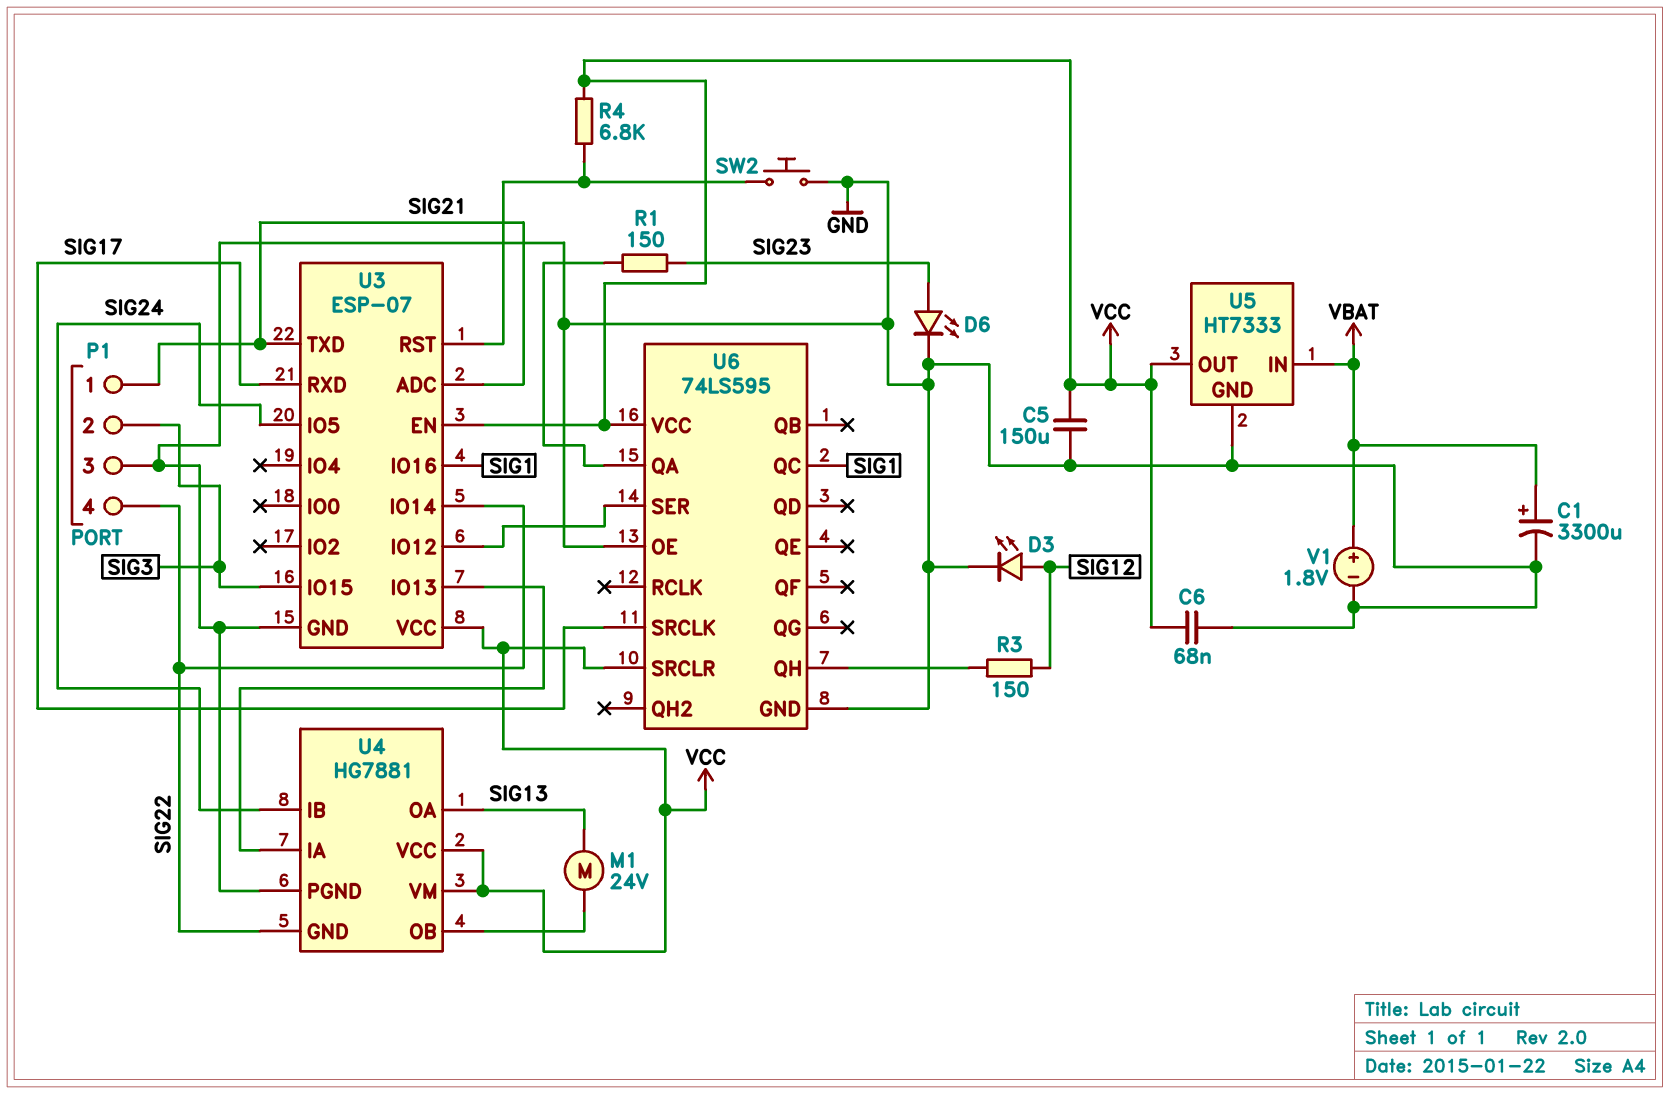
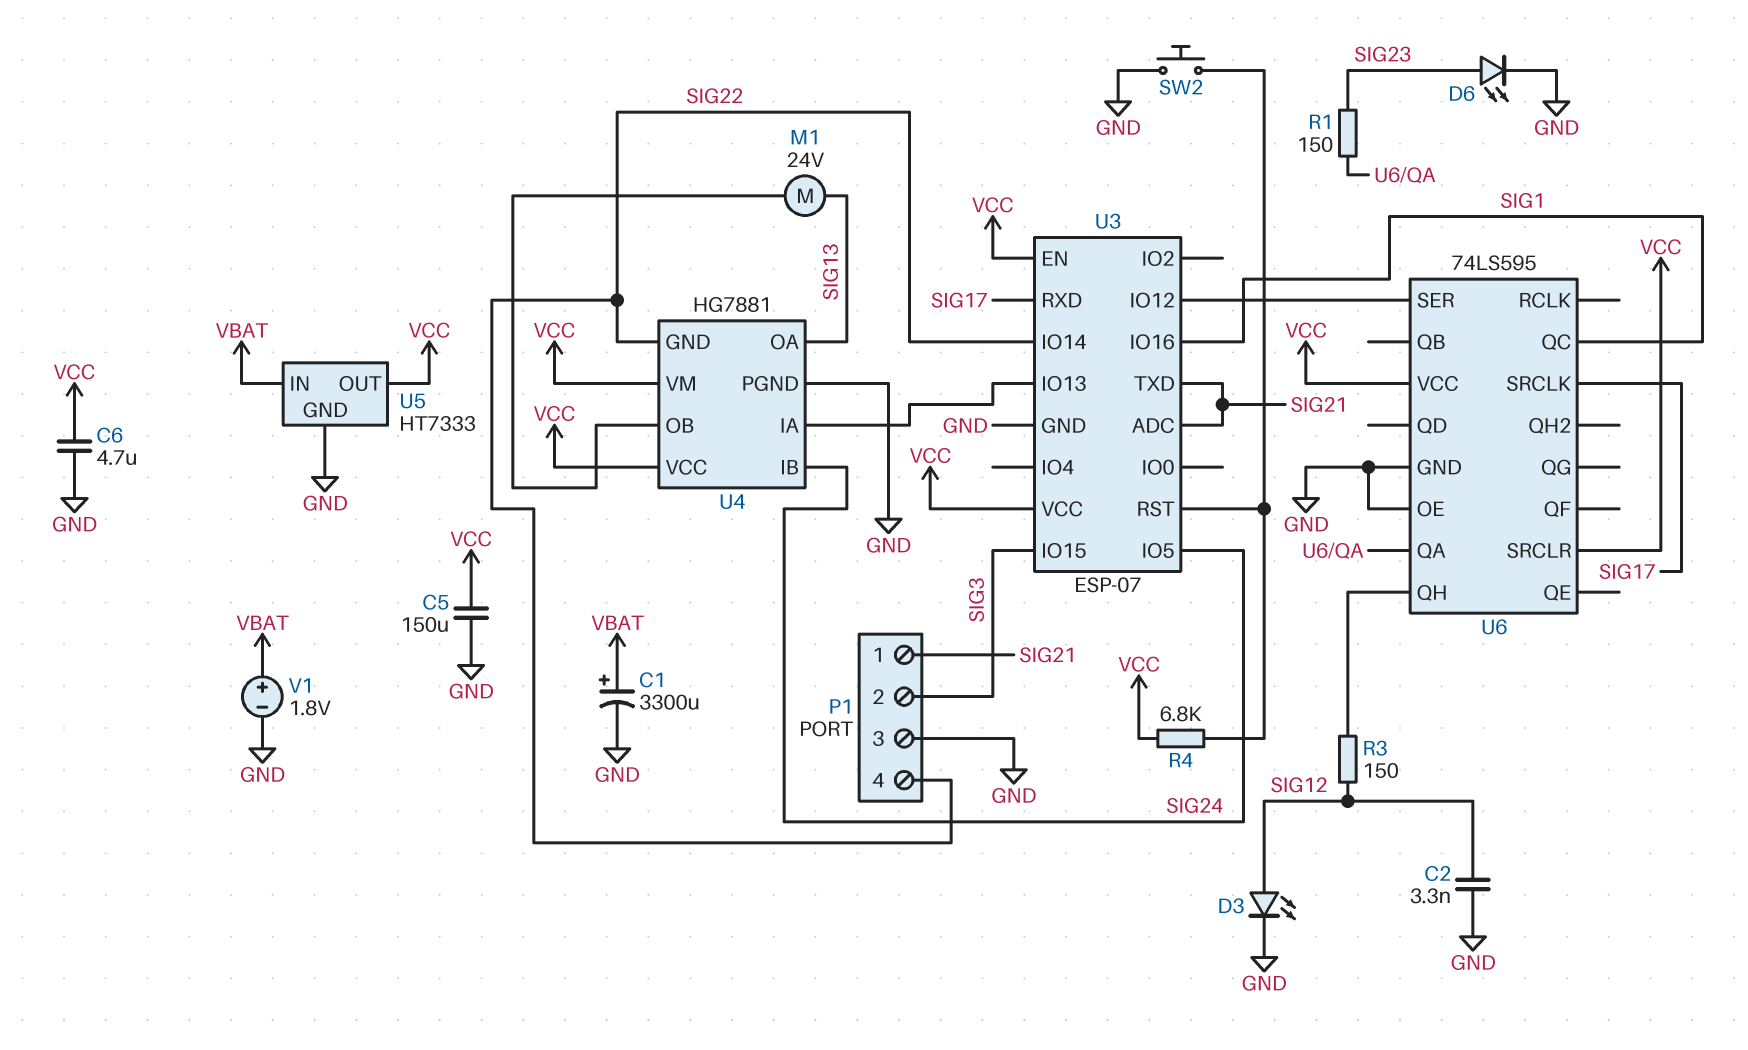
C2: none -> 3.3nF (GND, SIG12)
C6: 68nF (GND, VCC) -> 4.7uF (GND, VCC)

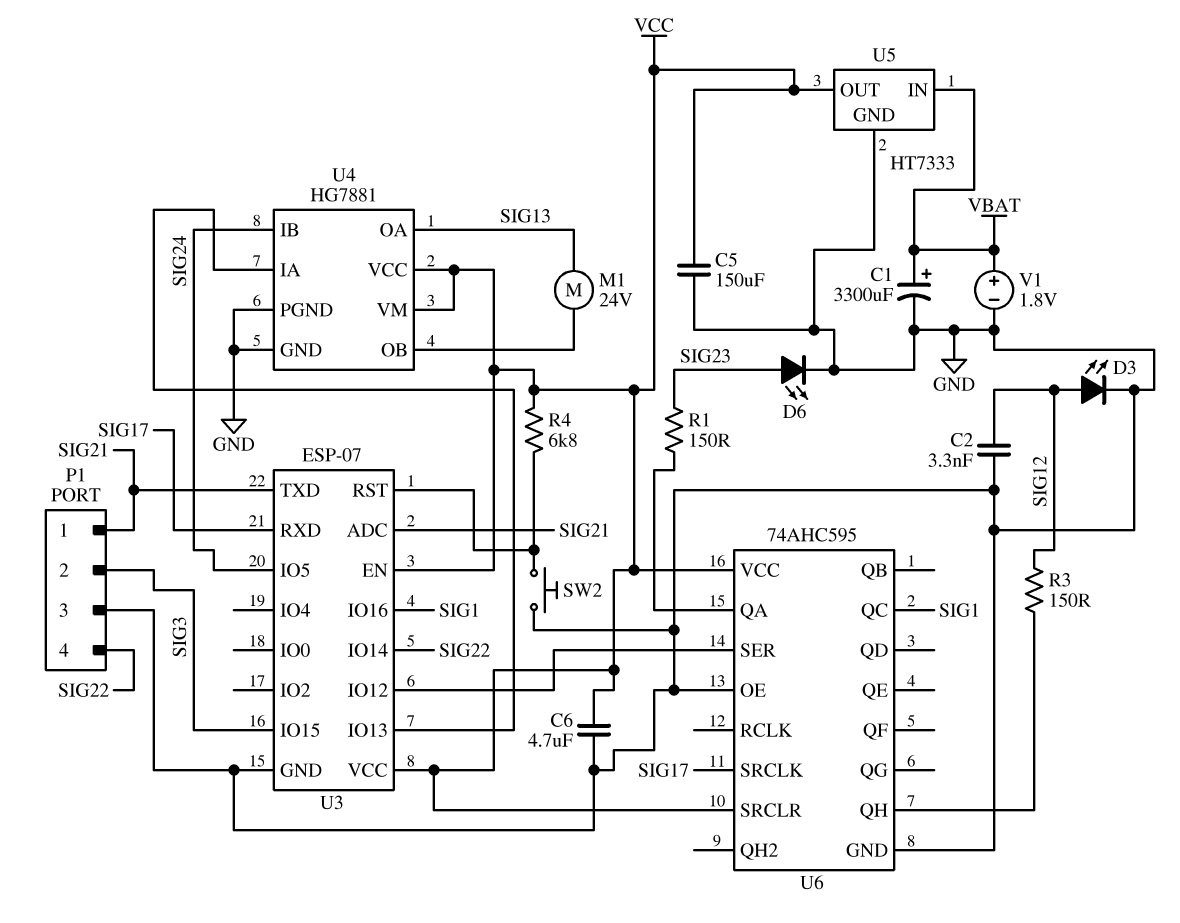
U4 pin GND: SIG22 -> GND
U6: 74LS595 -> 74AHC595

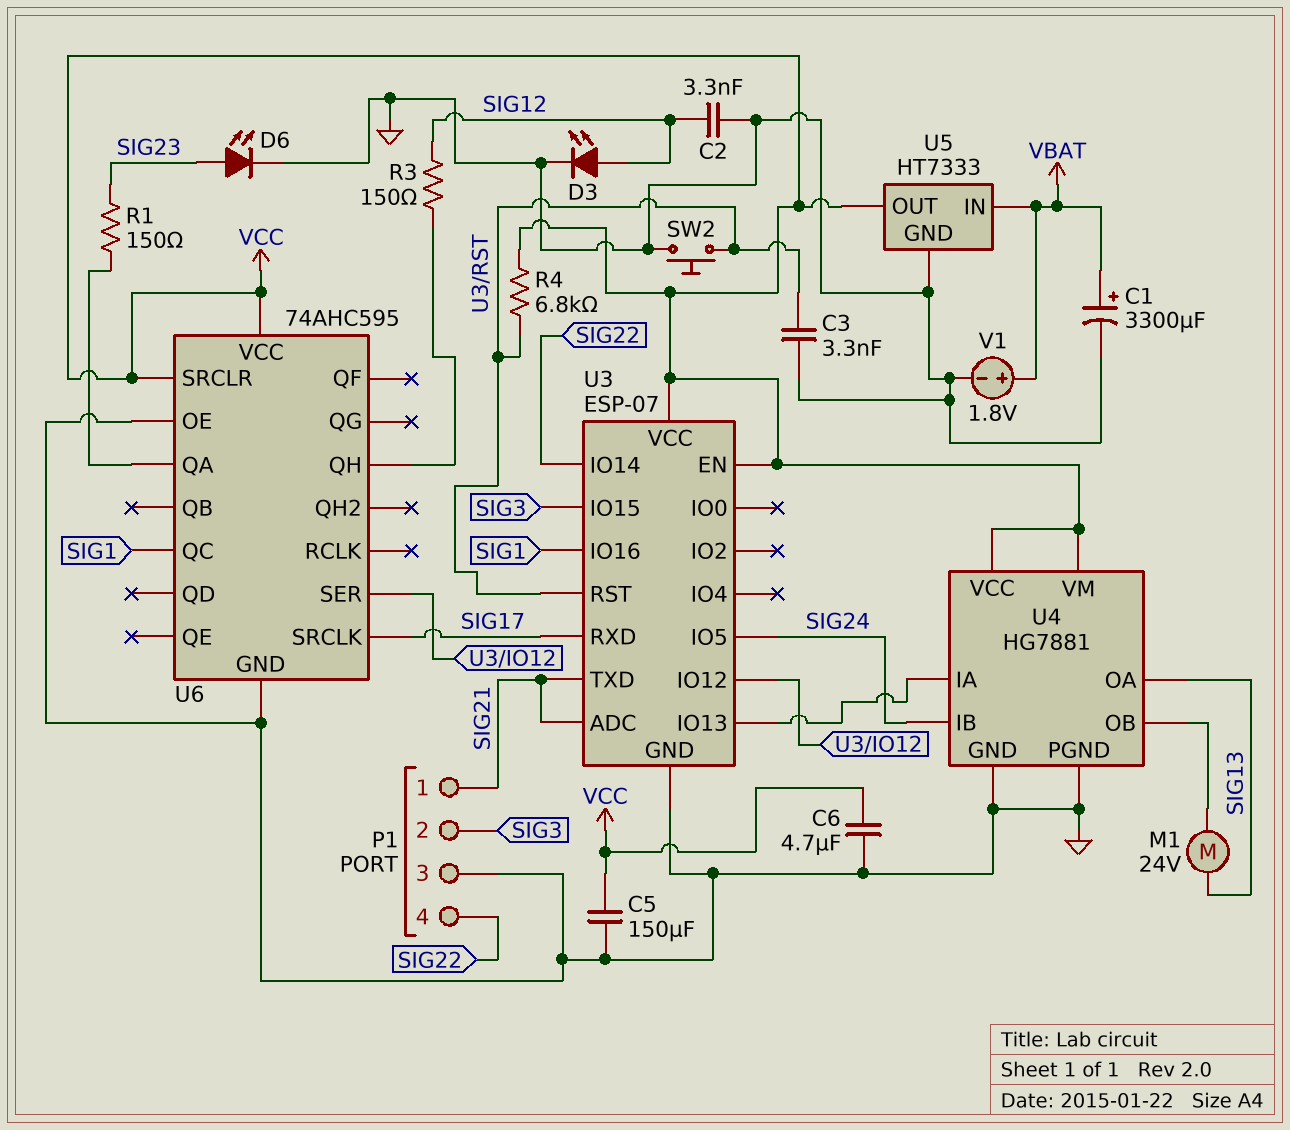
C3: none -> 3.3nF (GND, U3/RST)

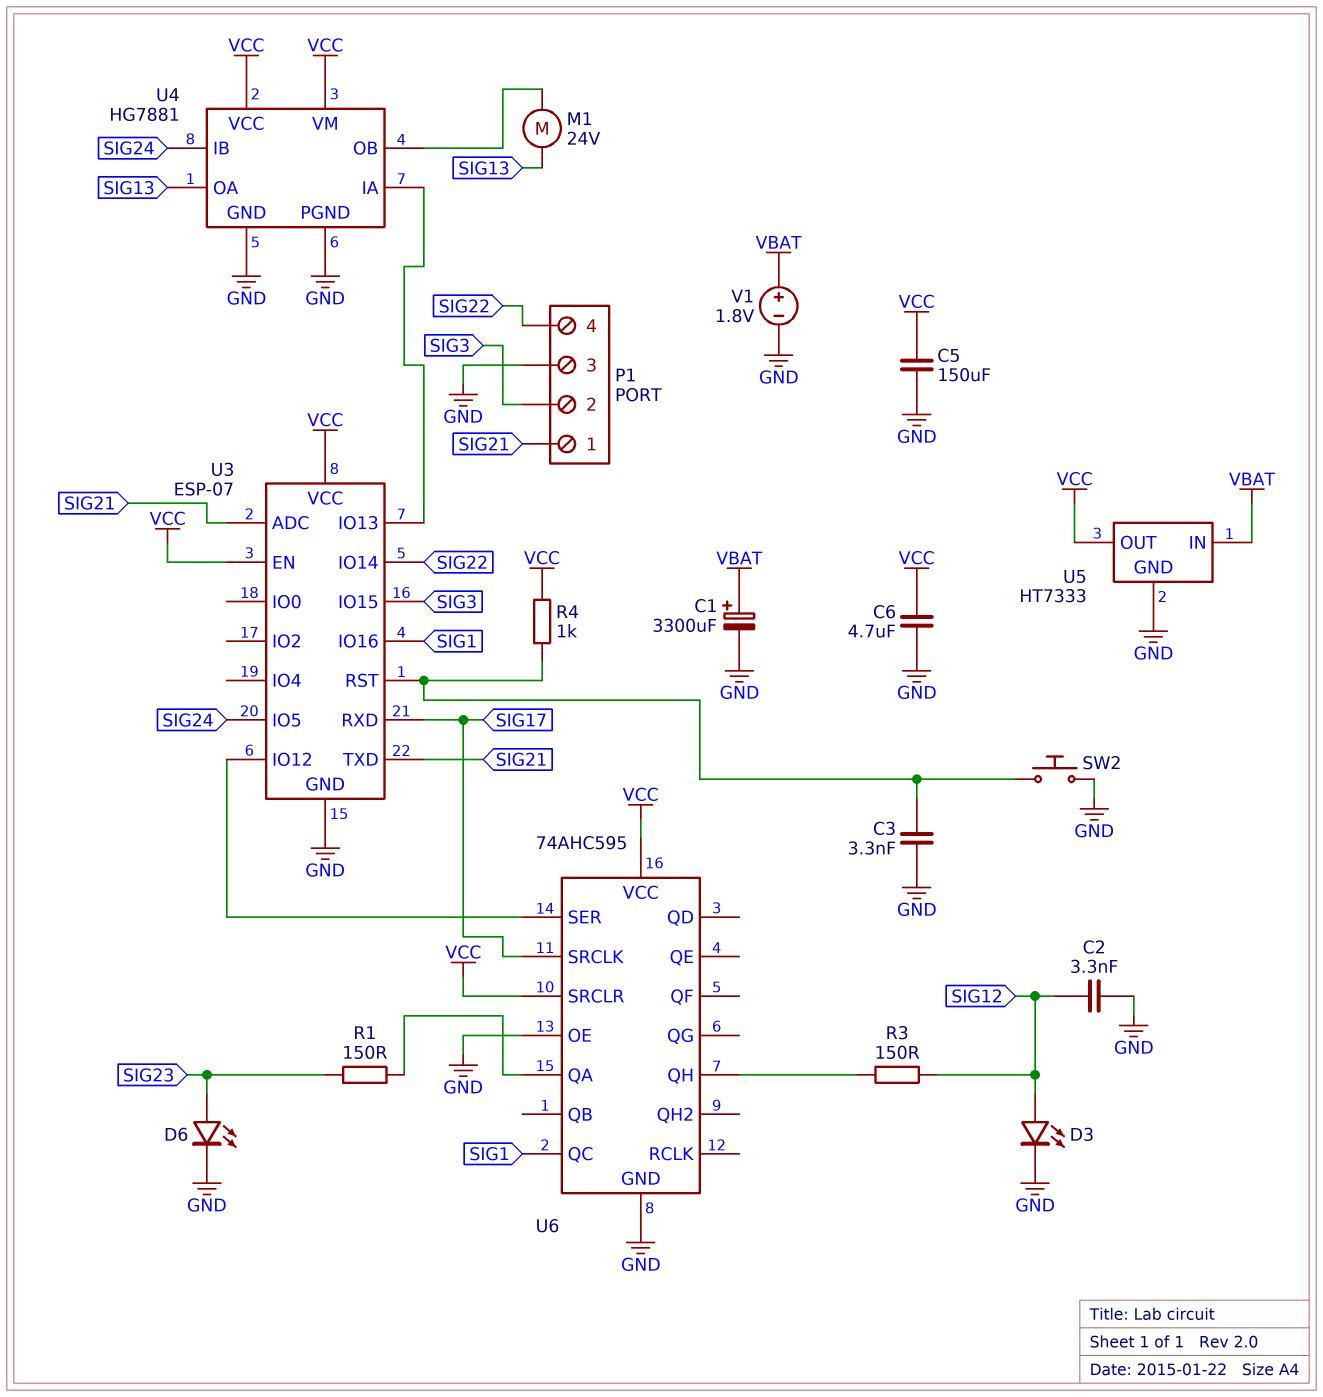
R4: 6.8k (U3/RST, VCC) -> 1k (U3/RST, VCC)

